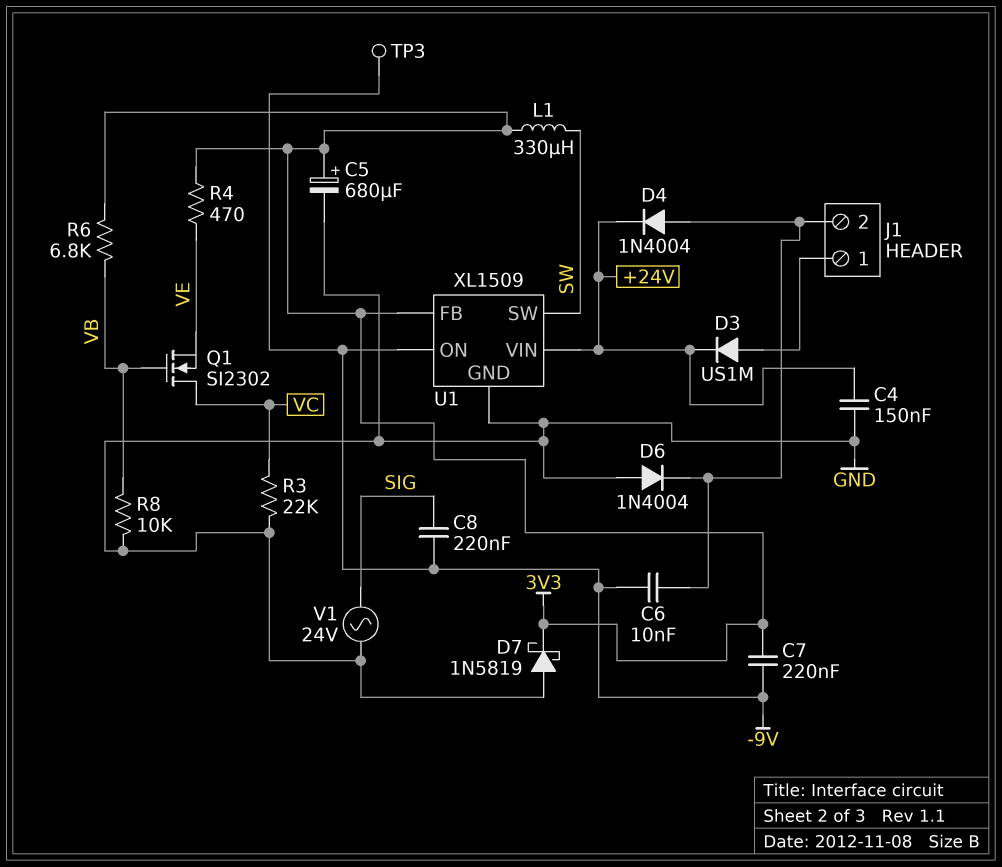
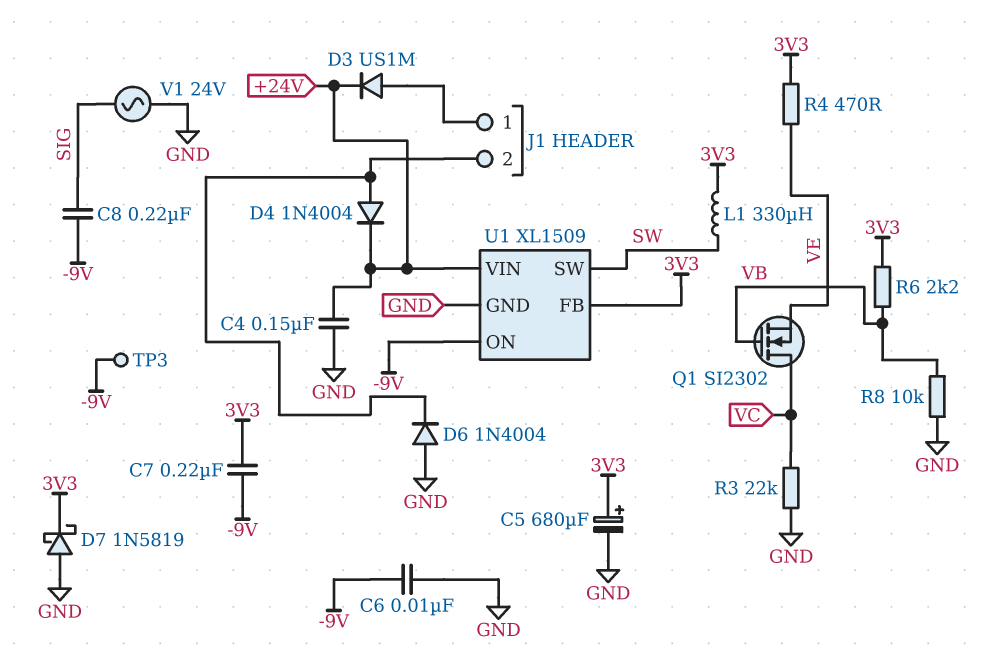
C6: 10nF (-9V, J1/2) -> 10nF (-9V, GND)
R6: 6.8k (3V3, VB) -> 2.2k (3V3, VB)

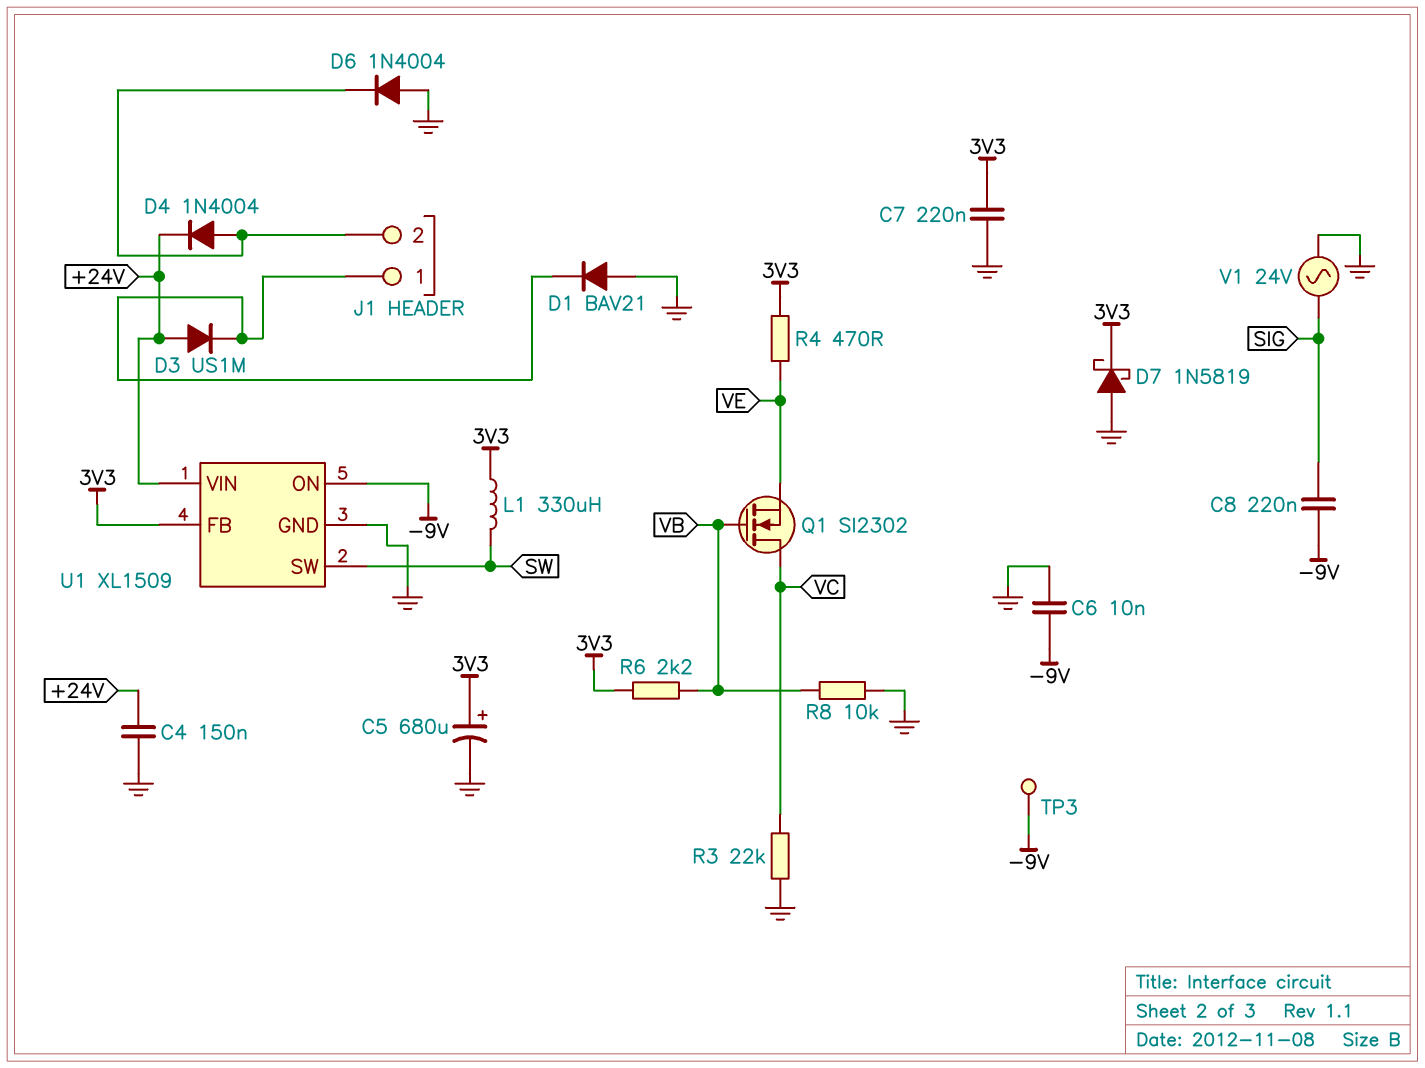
C7: 220nF (-9V, 3V3) -> 220nF (3V3, GND)
D1: none -> diode BAV21 (A GND, K J1/1)
D3: diode US1M (A J1/1, K +24V) -> diode US1M (A +24V, K J1/1)

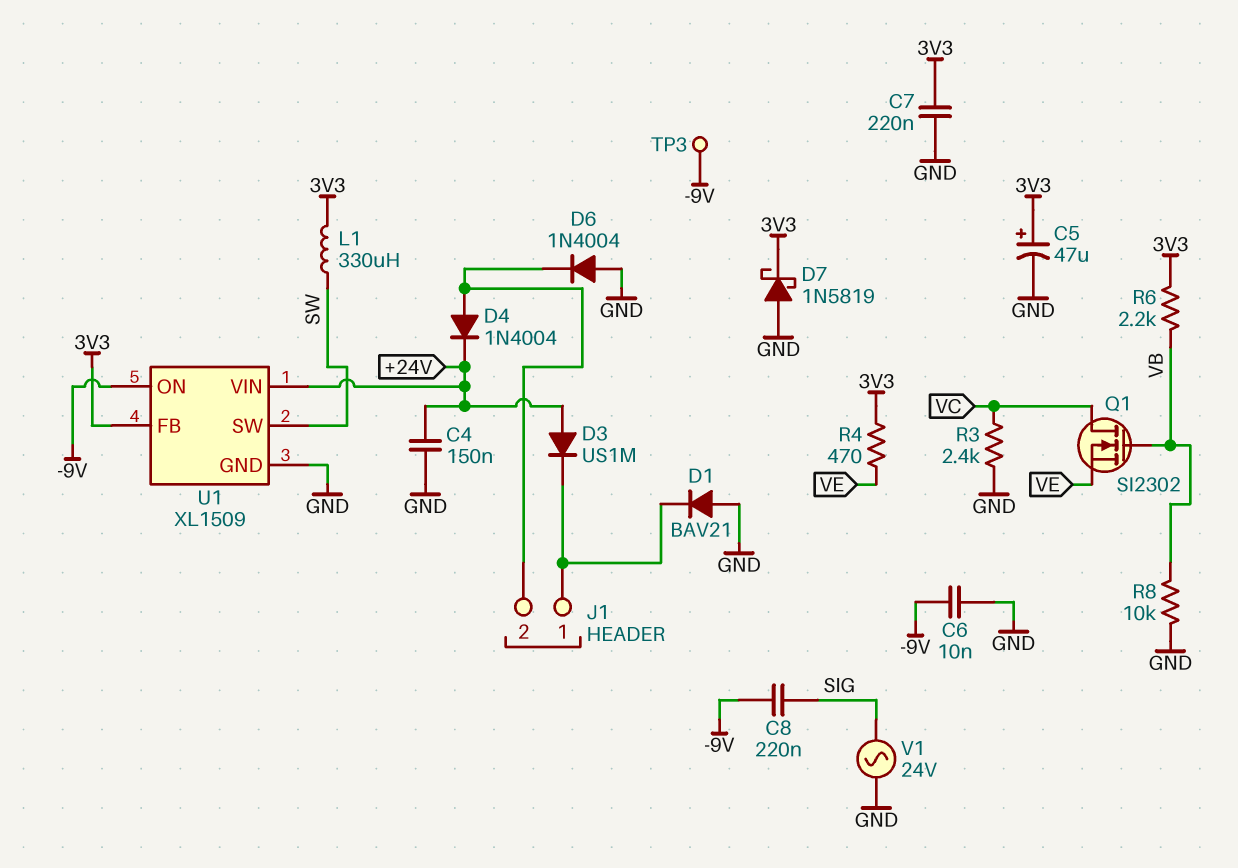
C5: 680uF (plus 3V3, minus GND) -> 47uF (plus 3V3, minus GND)
R3: 22k (GND, VC) -> 2.4k (GND, VC)

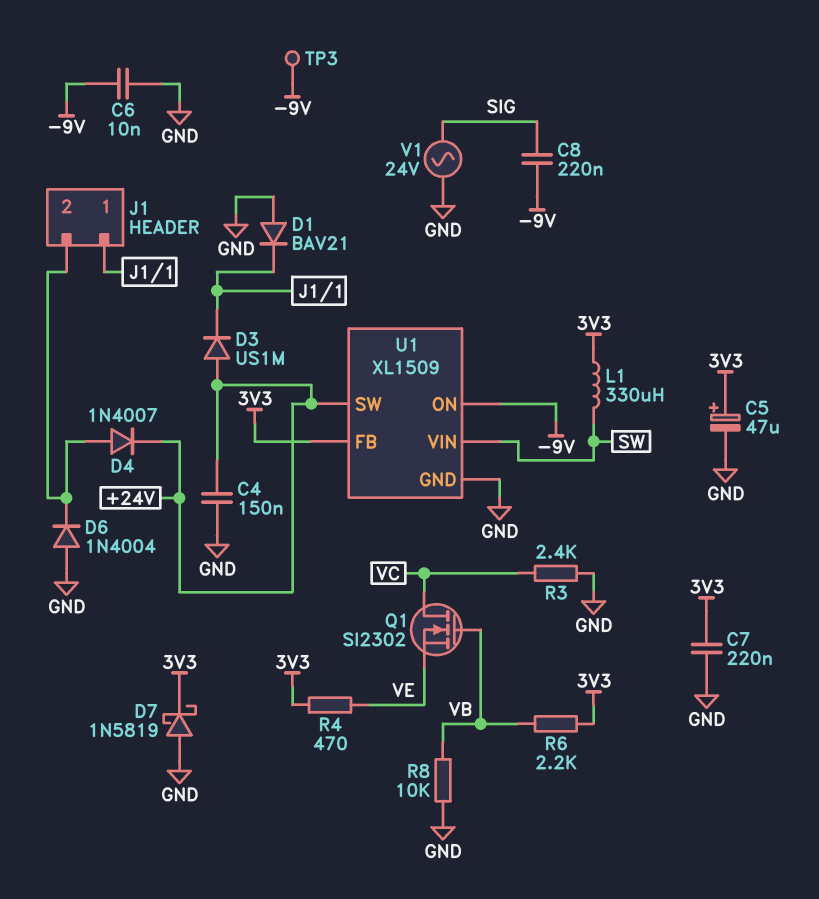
D4: diode 1N4004 (A J1/2, K +24V) -> diode 1N4007 (A J1/2, K +24V)
U1 pin SW: SW -> +24V
U1 pin VIN: +24V -> SW

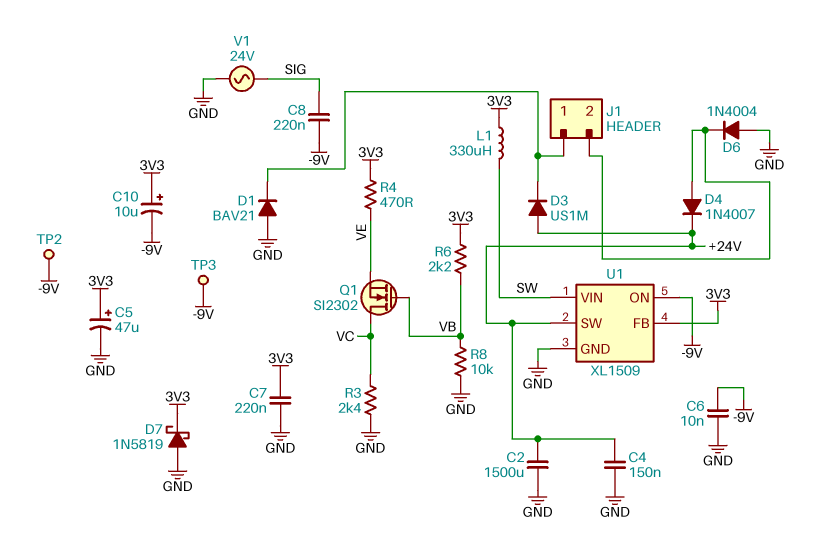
C2: none -> 1500uF (+24V, GND)
C10: none -> 10uF (plus 3V3, minus -9V)
TP2: none -> test point (-9V)

